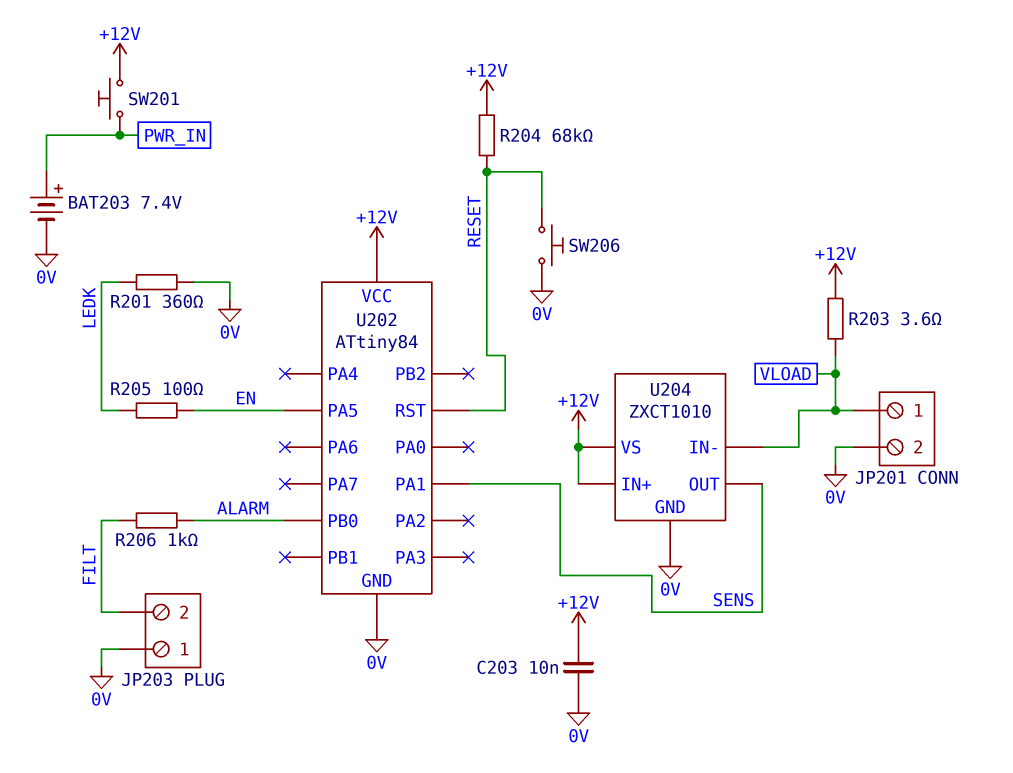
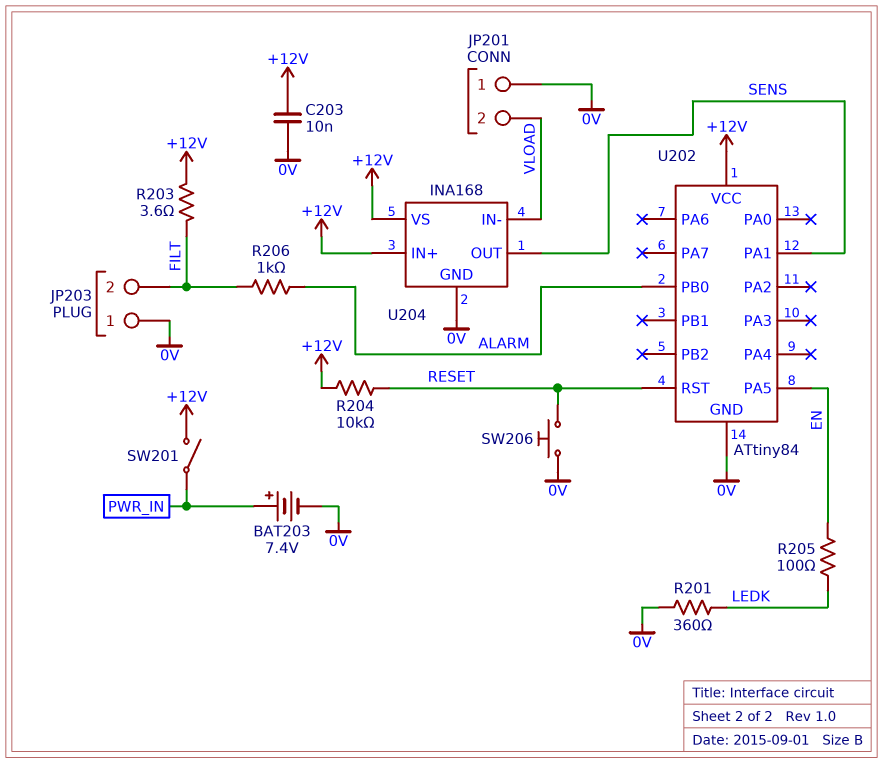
JP201 pin 1: VLOAD -> 0V
JP201 pin 2: 0V -> VLOAD
R203: 3.6 (+12V, VLOAD) -> 3.6 (+12V, FILT)
R204: 68k (+12V, RESET) -> 10k (+12V, RESET)
SW201: button (+12V, PWR_IN) -> switch (+12V, PWR_IN)
U204: ZXCT1010 -> INA168

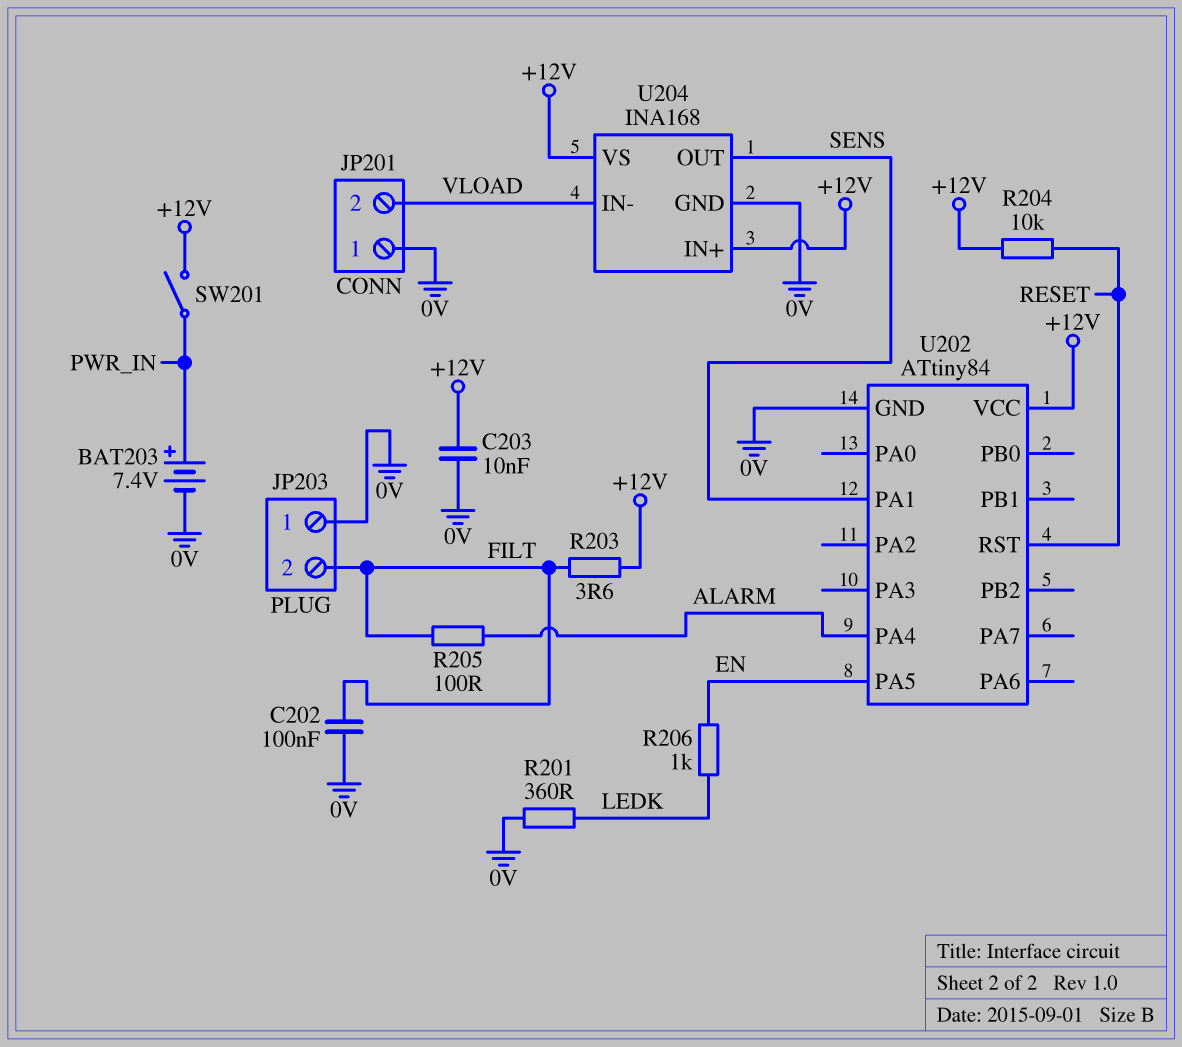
C202: none -> 100nF (0V, FILT)
R205: 100 (EN, LEDK) -> 100 (ALARM, FILT)
R206: 1k (ALARM, FILT) -> 1k (EN, LEDK)
SW206: button (0V, RESET) -> none
U202 pin PA4: none -> ALARM
U202 pin PB0: ALARM -> none

